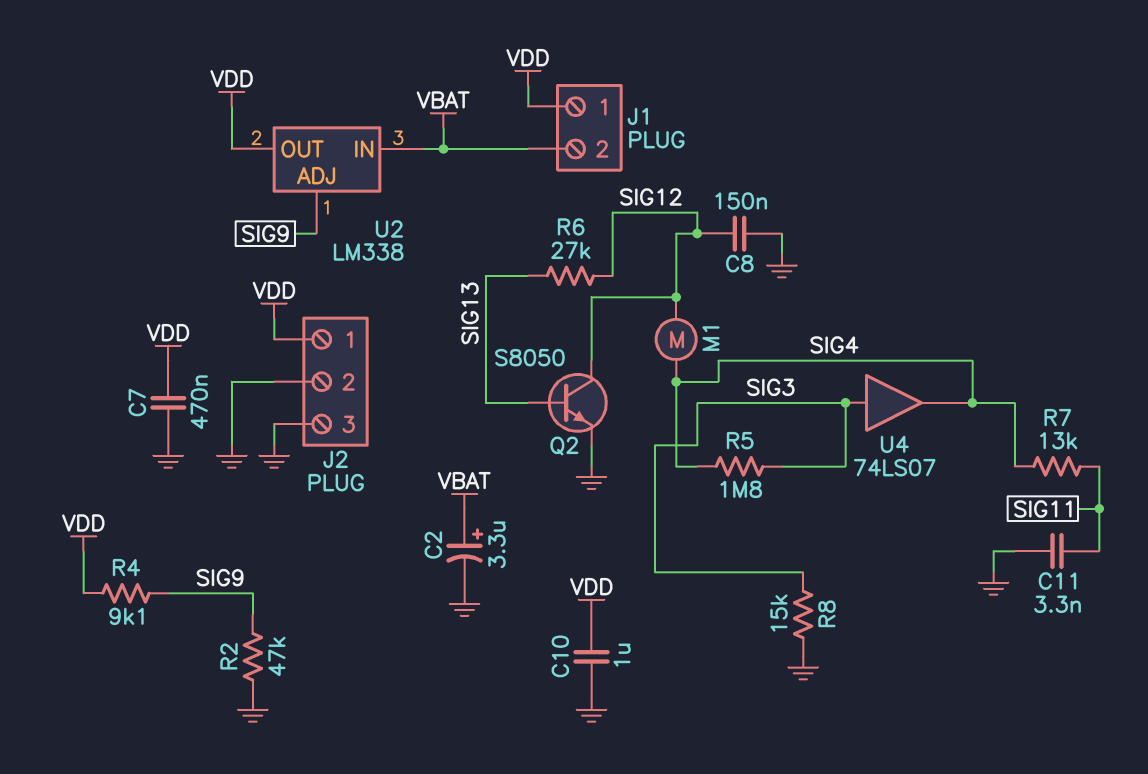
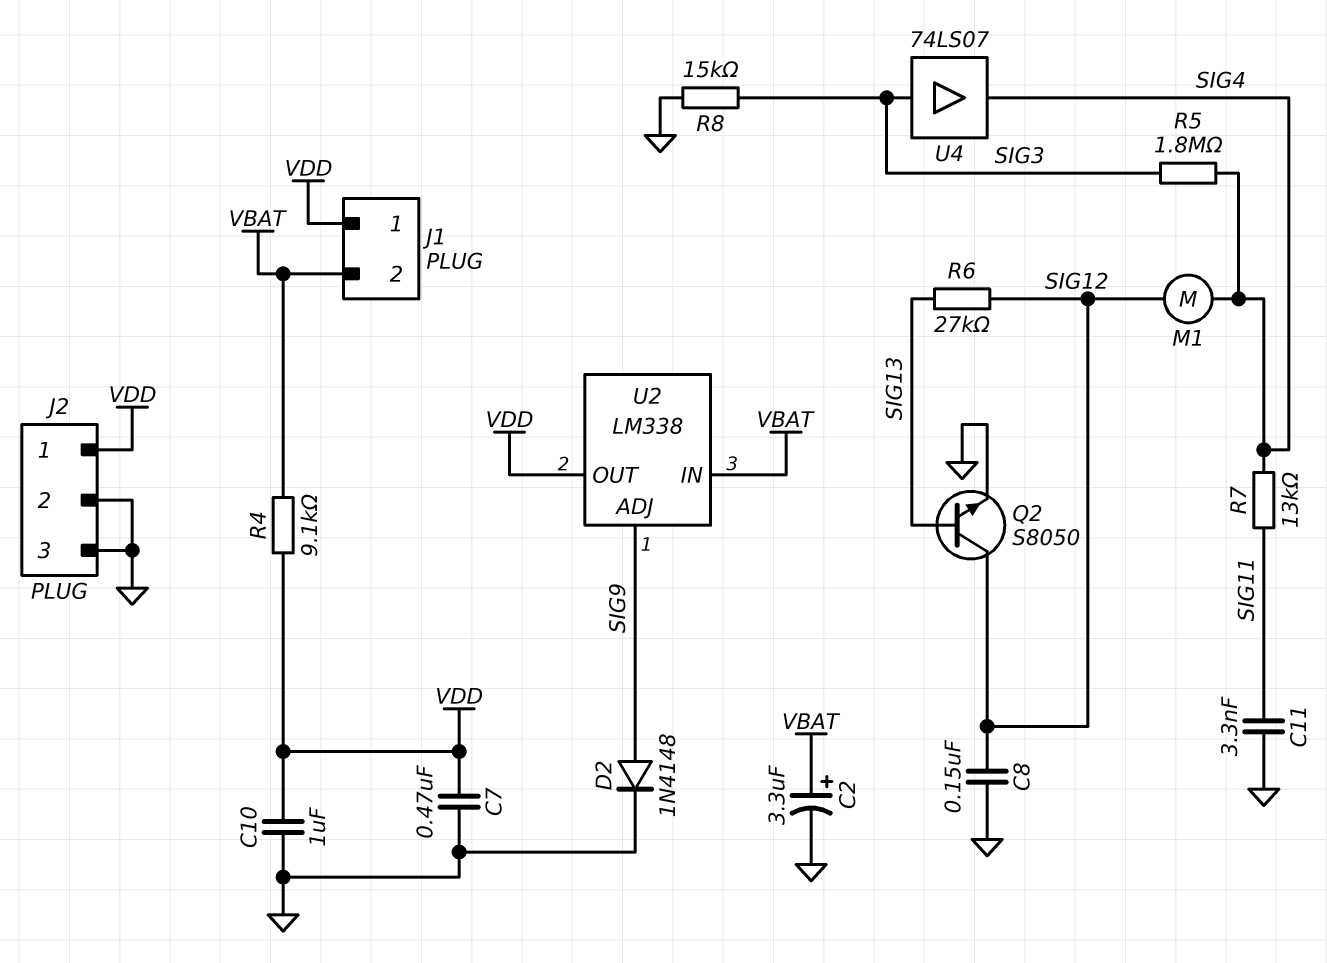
D2: none -> diode 1N4148 (A SIG9, K GND)
R2: 47k (GND, SIG9) -> none
R4: 9.1k (SIG9, VDD) -> 9.1k (VBAT, VDD)

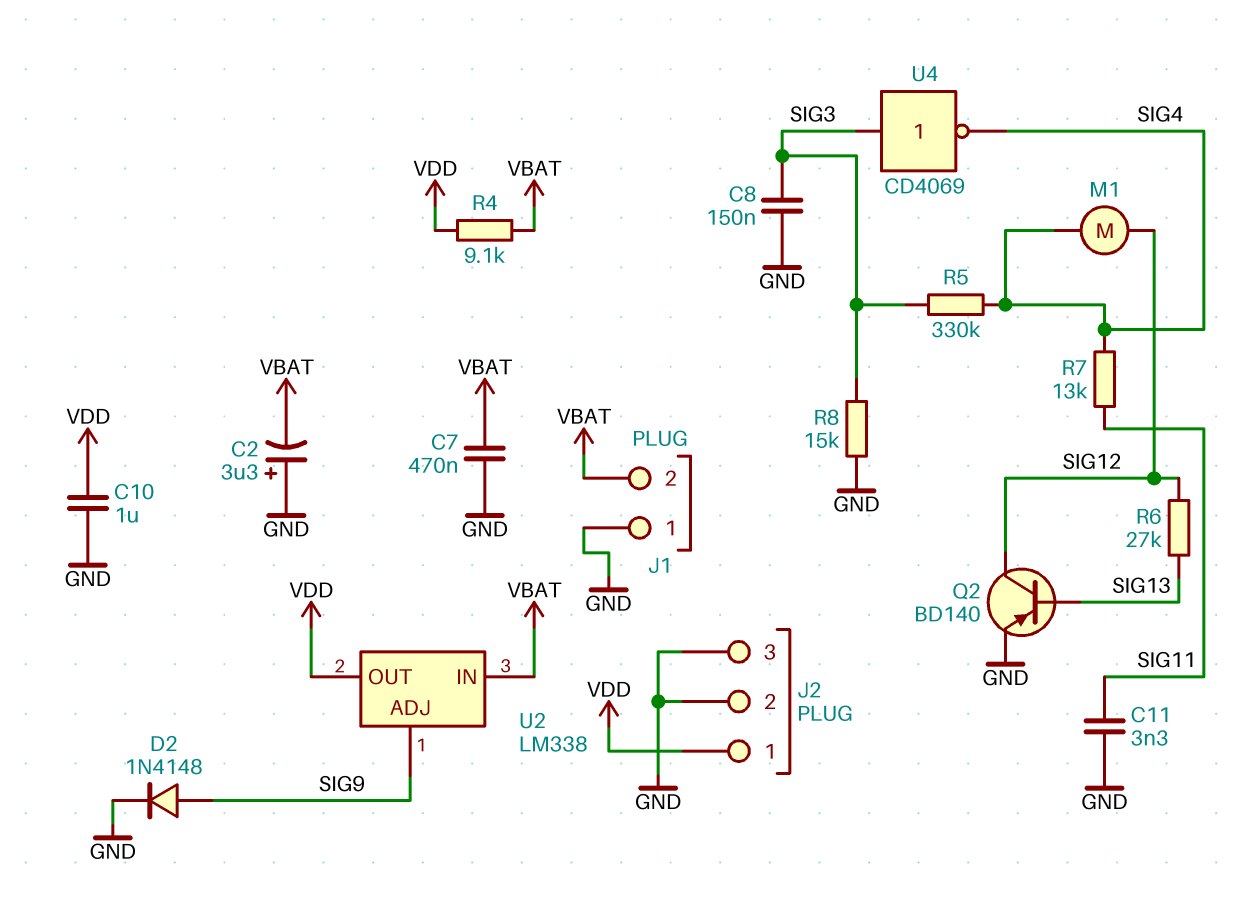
C2: 3.3uF (plus VBAT, minus GND) -> 3.3uF (plus GND, minus VBAT)
C7: 470nF (GND, VDD) -> 470nF (GND, VBAT)
C8: 150nF (GND, SIG12) -> 150nF (GND, SIG3)
J1 pin 1: VDD -> GND
Q2: NPN S8050 (B SIG13, C SIG12, E GND) -> PNP BD140 (B SIG13, C SIG12, E GND)
R5: 1.8M (SIG3, SIG4) -> 330k (SIG3, SIG4)
U4: buffer 74LS07 (in SIG3, out SIG4) -> NOT CD4069 (in SIG3, out SIG4)

